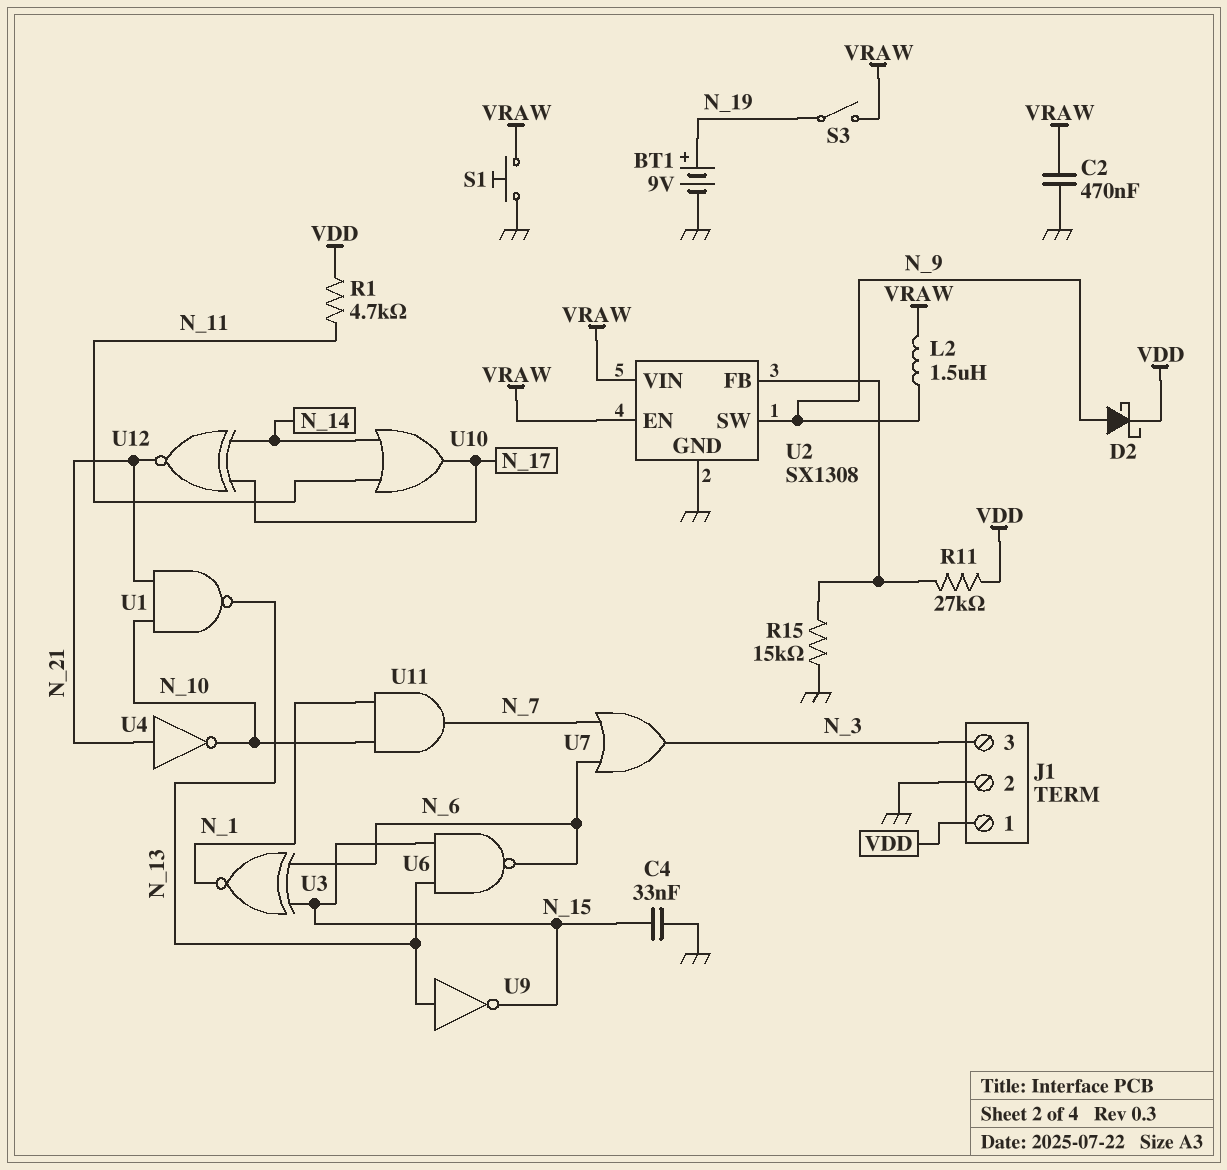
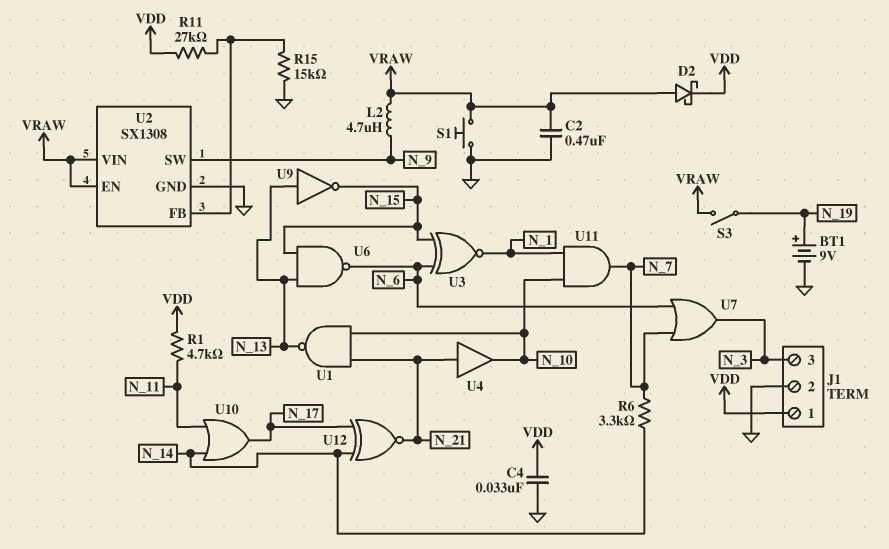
C4: 33nF (GND, N_15) -> 33nF (GND, VDD)
D2: schottky (A N_9, K VDD) -> schottky (A VRAW, K VDD)
L2: 1.5uH (N_9, VRAW) -> 4.7uH (N_9, VRAW)
R6: none -> 3.3k (N_7, N_14)
U4: NOT (in N_21, out N_10) -> buffer (in N_21, out N_10)

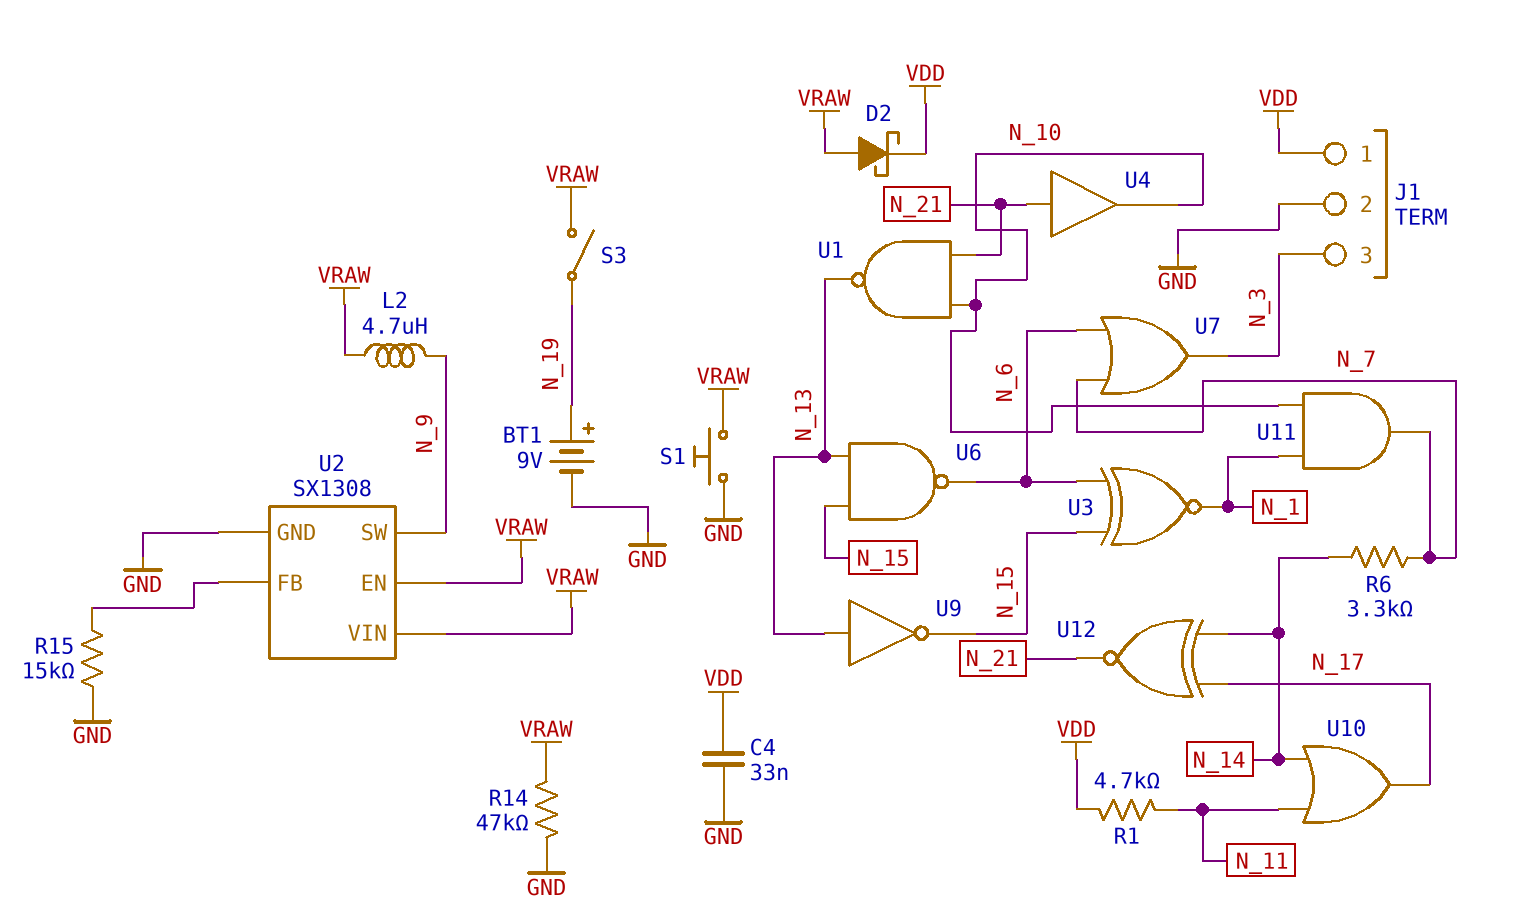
C2: 470nF (GND, VRAW) -> none
R11: 27k (U2/FB, VDD) -> none
R14: none -> 47k (GND, VRAW)

